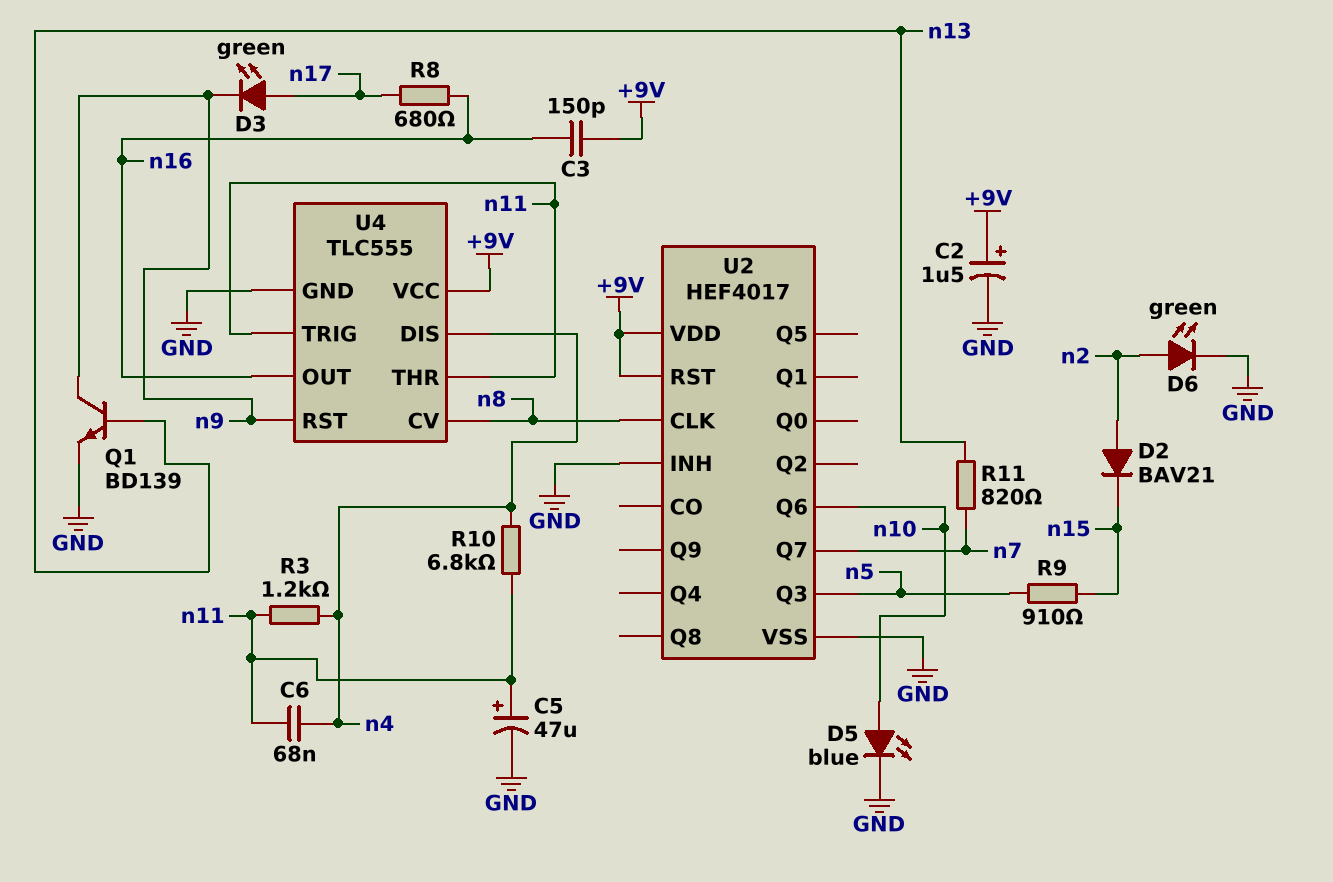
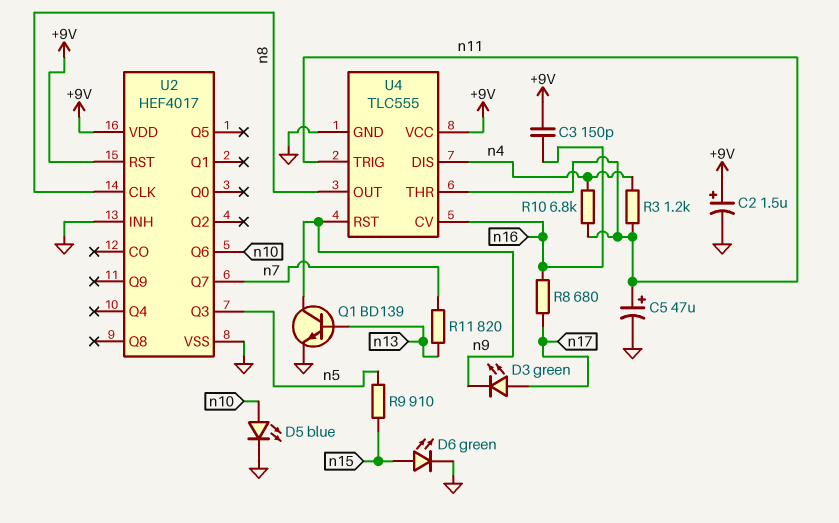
C6: 68nF (n4, n11) -> none
D2: diode BAV21 (A n2, K n15) -> none
D6: LED green (A n2, K GND) -> LED green (A n15, K GND)
U4 pin CV: n8 -> n16
U4 pin OUT: n16 -> n8

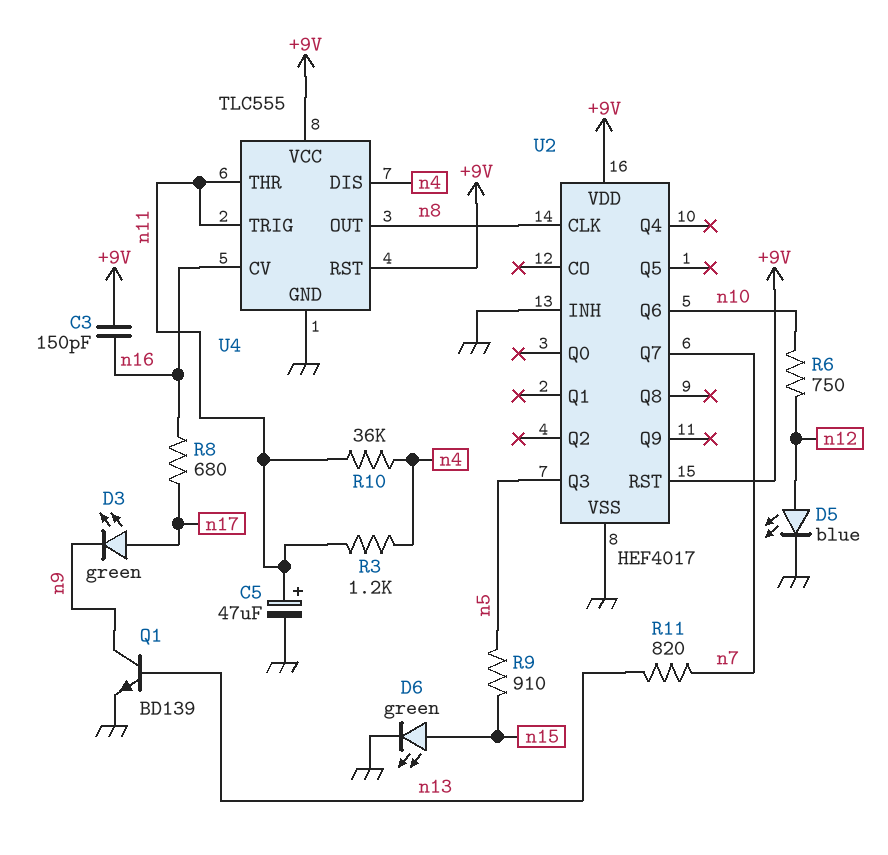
C2: 1.5uF (plus +9V, minus GND) -> none
D5: LED blue (A n10, K GND) -> LED blue (A n12, K GND)
R6: none -> 750 (n10, n12)
R10: 6.8k (n4, n11) -> 36k (n4, n11)
U4 pin RST: n9 -> +9V

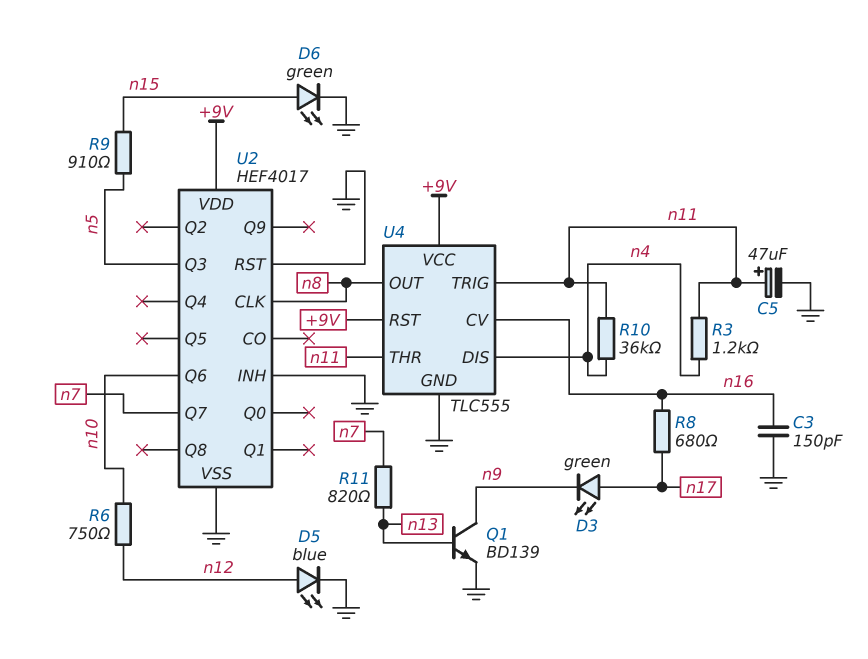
C3: 150pF (+9V, n16) -> 150pF (GND, n16)
U2 pin RST: +9V -> GND

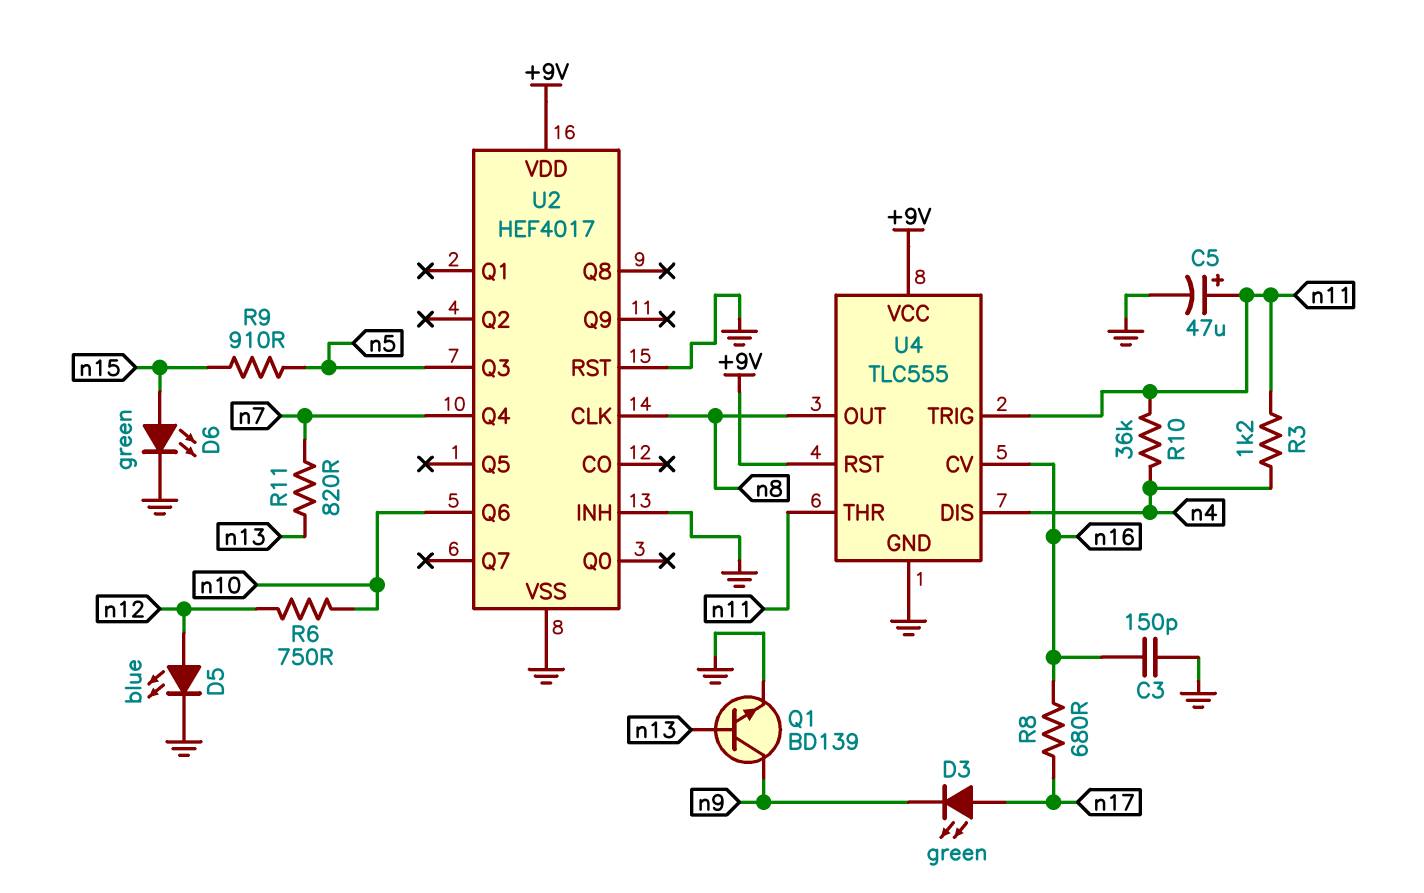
U2 pin Q4: none -> n7
U2 pin Q7: n7 -> none

